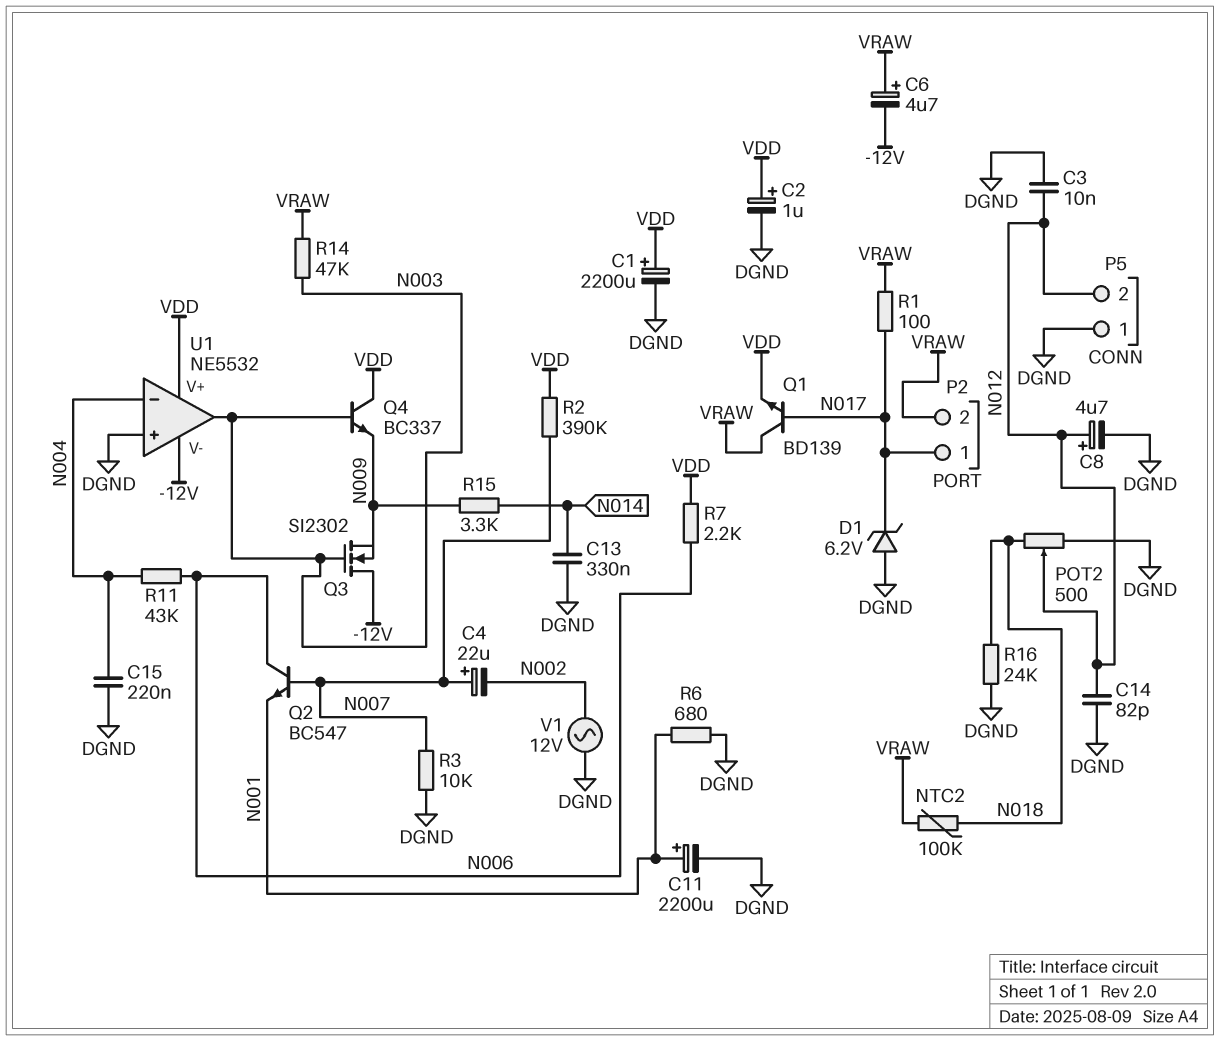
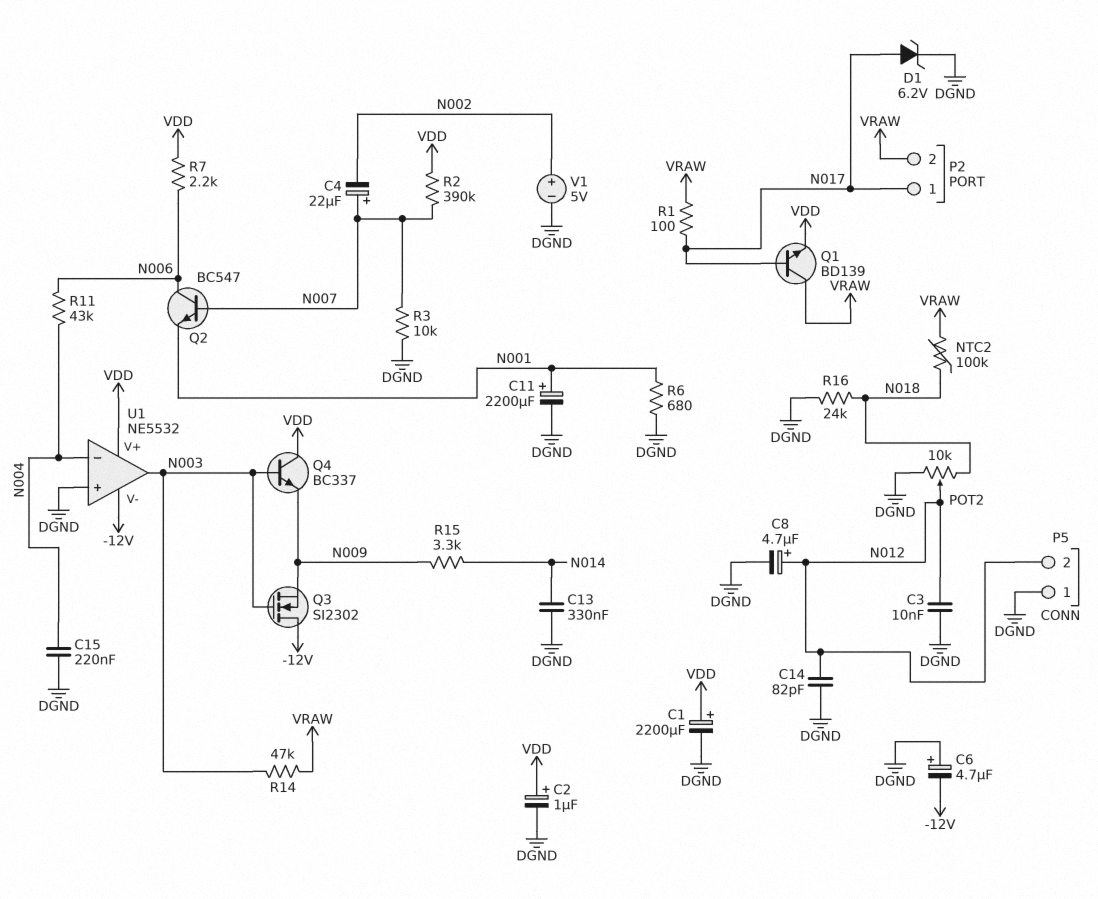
C6: 4.7uF (plus VRAW, minus -12V) -> 4.7uF (plus DGND, minus -12V)
D1: zener 6.2V (A DGND, K N017) -> zener 6.2V (A N017, K DGND)
POT2: 500 (DGND, N018, wiper N012) -> 10k (DGND, N018, wiper N012)
V1: AC 12V (DGND, N002) -> 5V (plus N002, minus DGND)

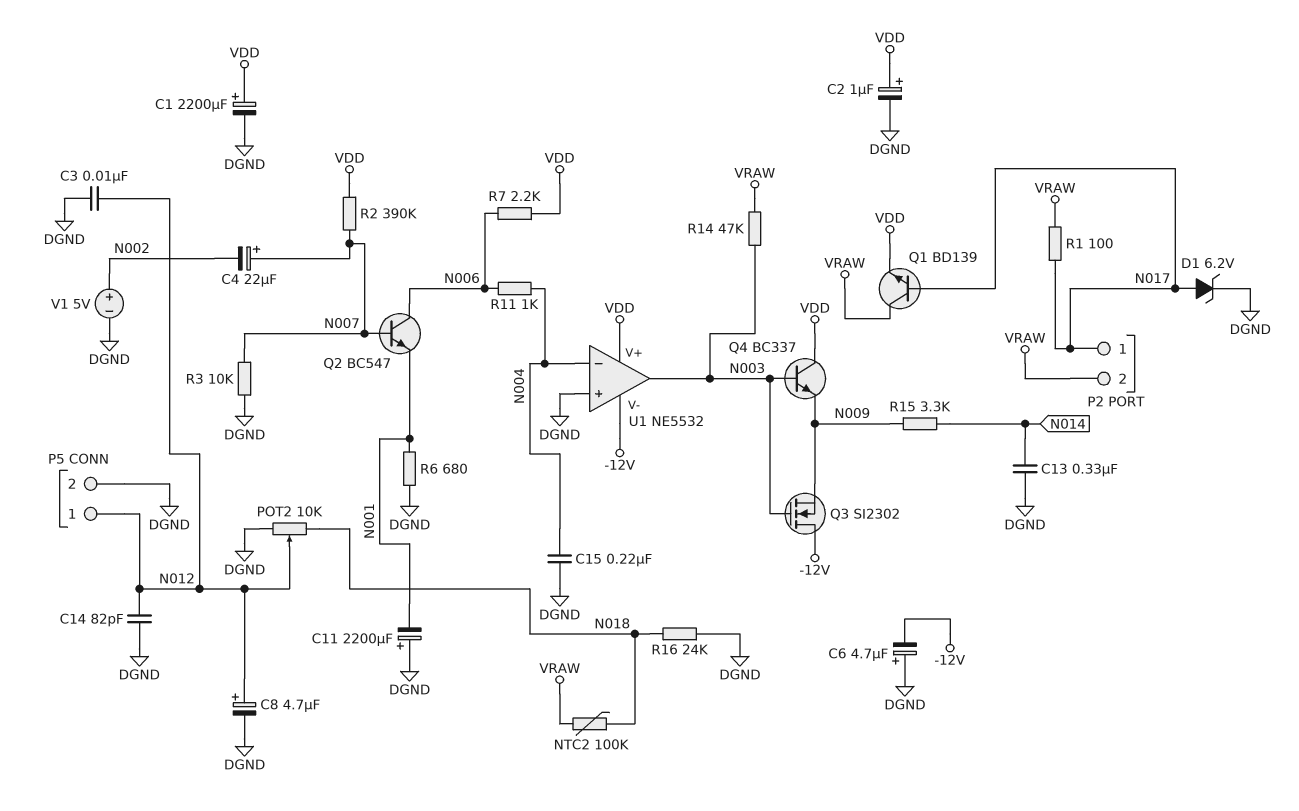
C11: 2200uF (plus N001, minus DGND) -> 2200uF (plus DGND, minus N001)
P5 pin 1: DGND -> N012
P5 pin 2: N012 -> DGND
R11: 43k (N004, N006) -> 1k (N004, N006)

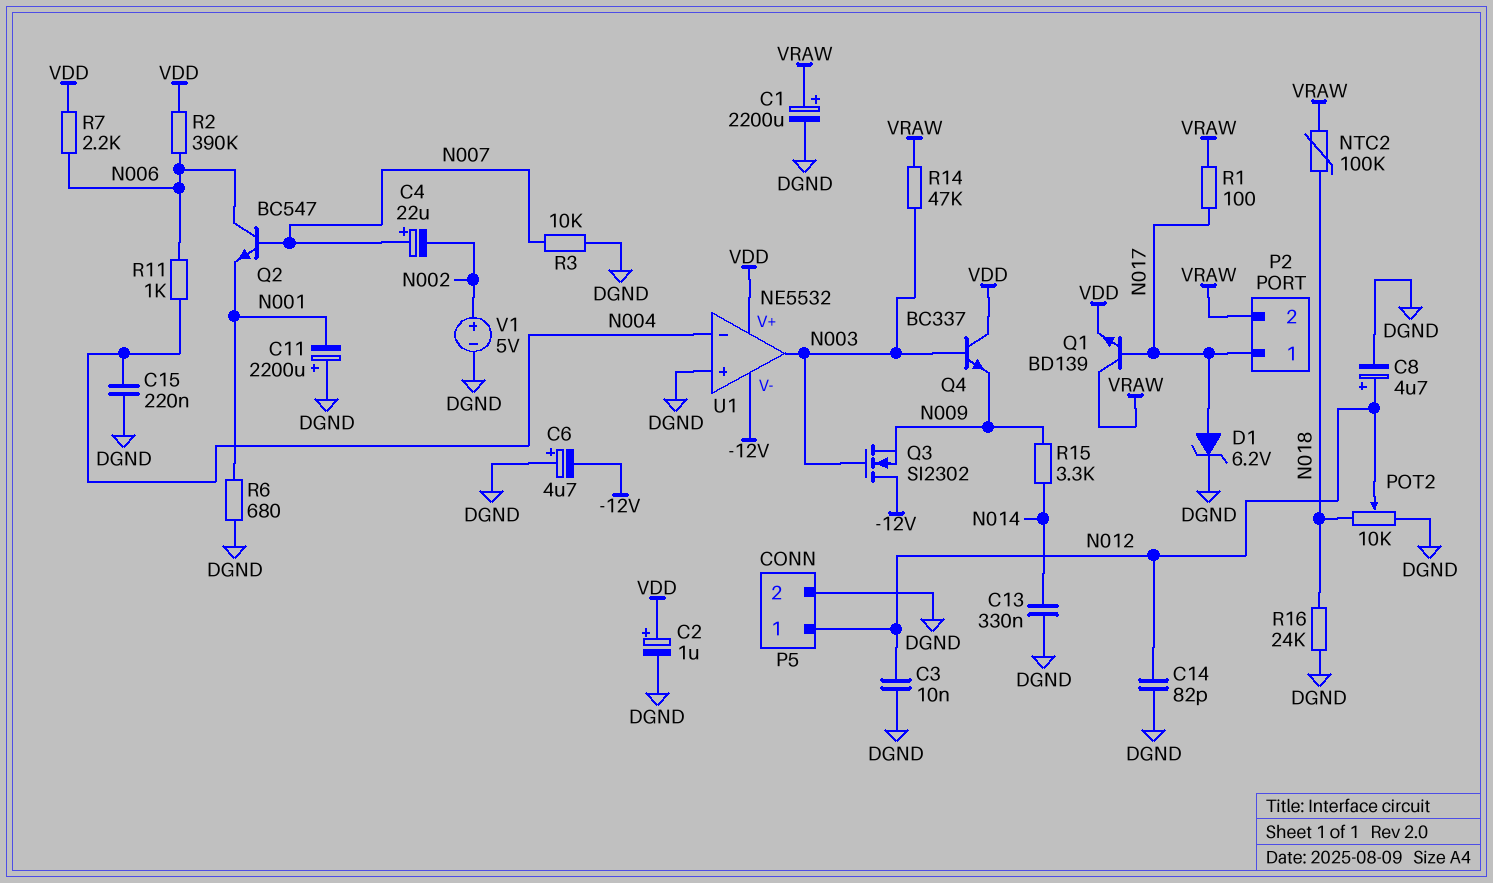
C1: 2200uF (plus VDD, minus DGND) -> 2200uF (plus VRAW, minus DGND)
R2: 390k (N007, VDD) -> 390k (N006, VDD)

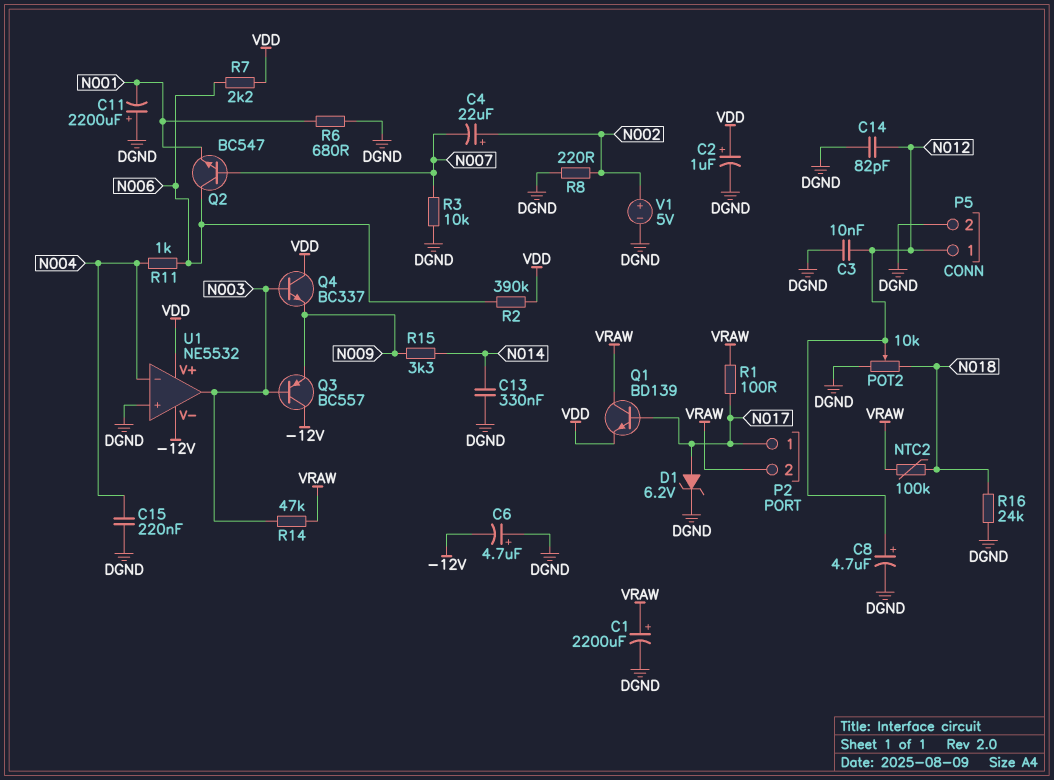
C4: 22uF (plus N007, minus N002) -> 22uF (plus N002, minus N007)
Q3: NMOS SI2302 (G N003, D -12V, S N009) -> PNP BC557 (B N003, C -12V, E N009)
R8: none -> 220 (DGND, N002)

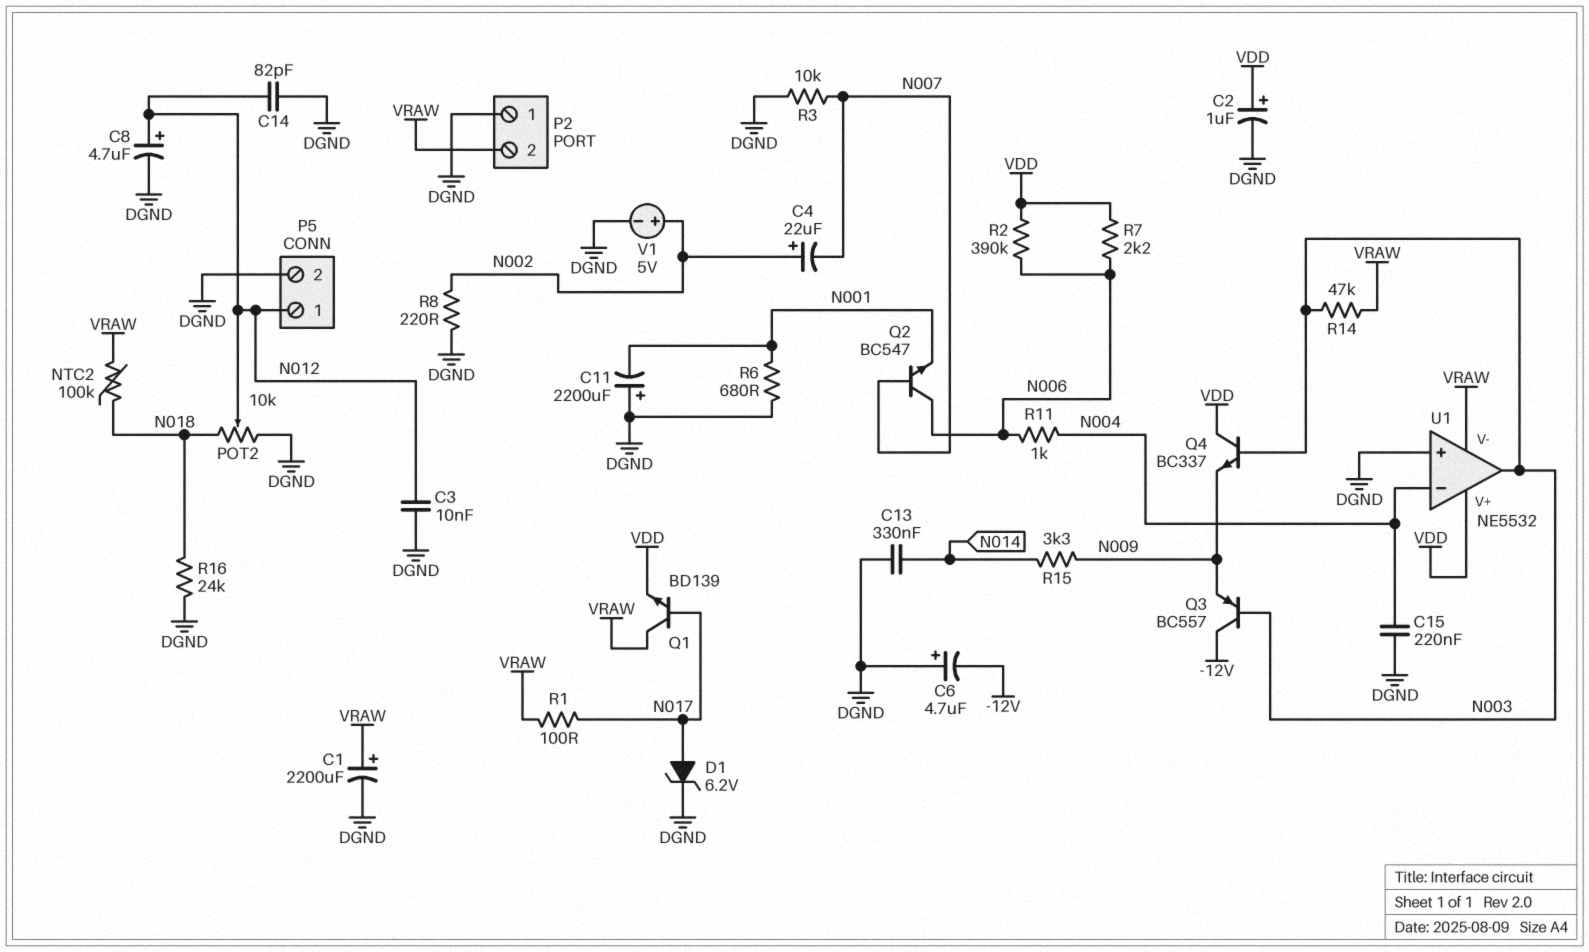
P2 pin 1: N017 -> DGND
U1 pin V-: -12V -> VRAW

